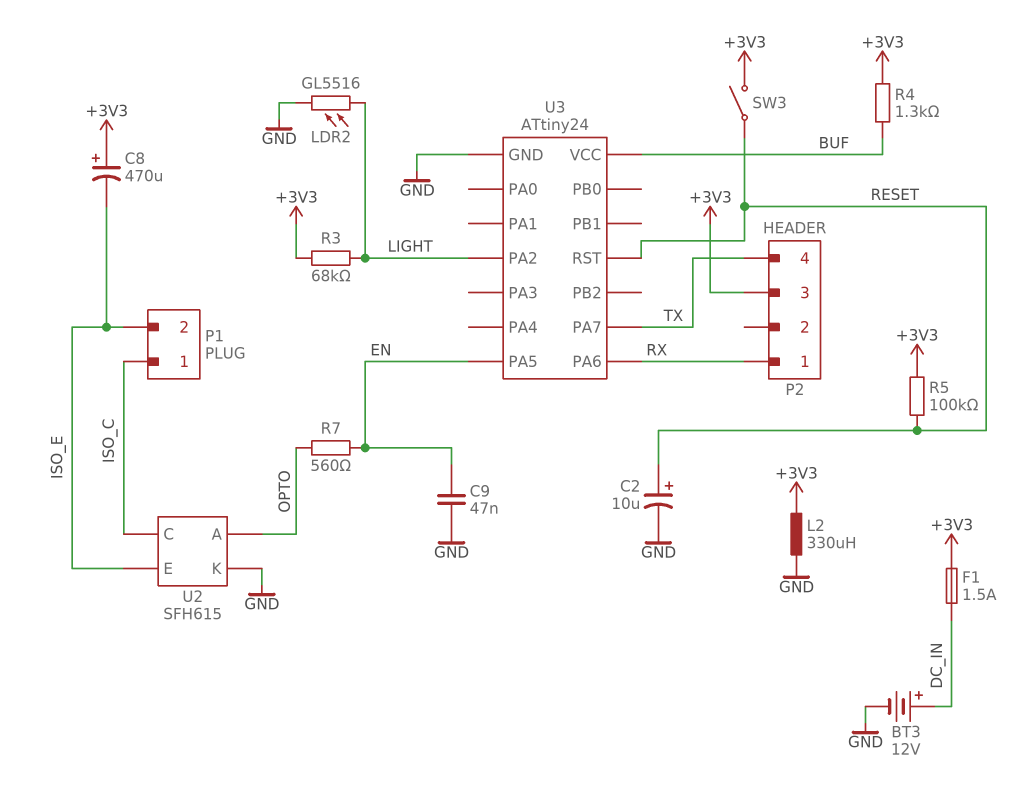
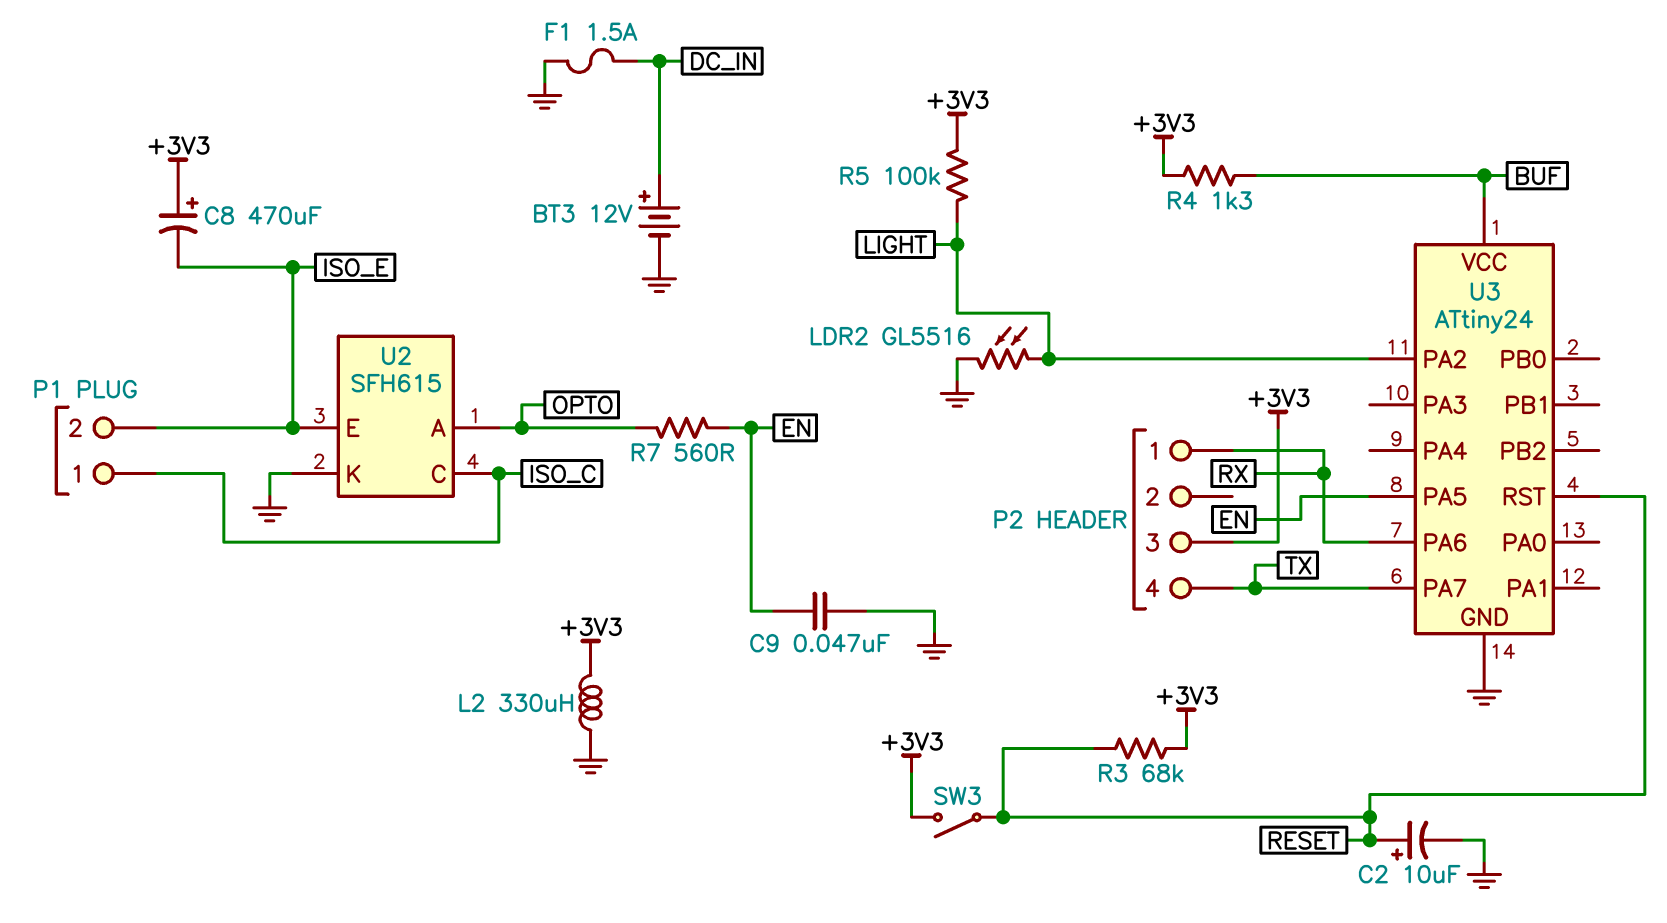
F1: 1.5A (+3V3, DC_IN) -> 1.5A (DC_IN, GND)
R3: 68k (+3V3, LIGHT) -> 68k (+3V3, RESET)
R5: 100k (+3V3, RESET) -> 100k (+3V3, LIGHT)

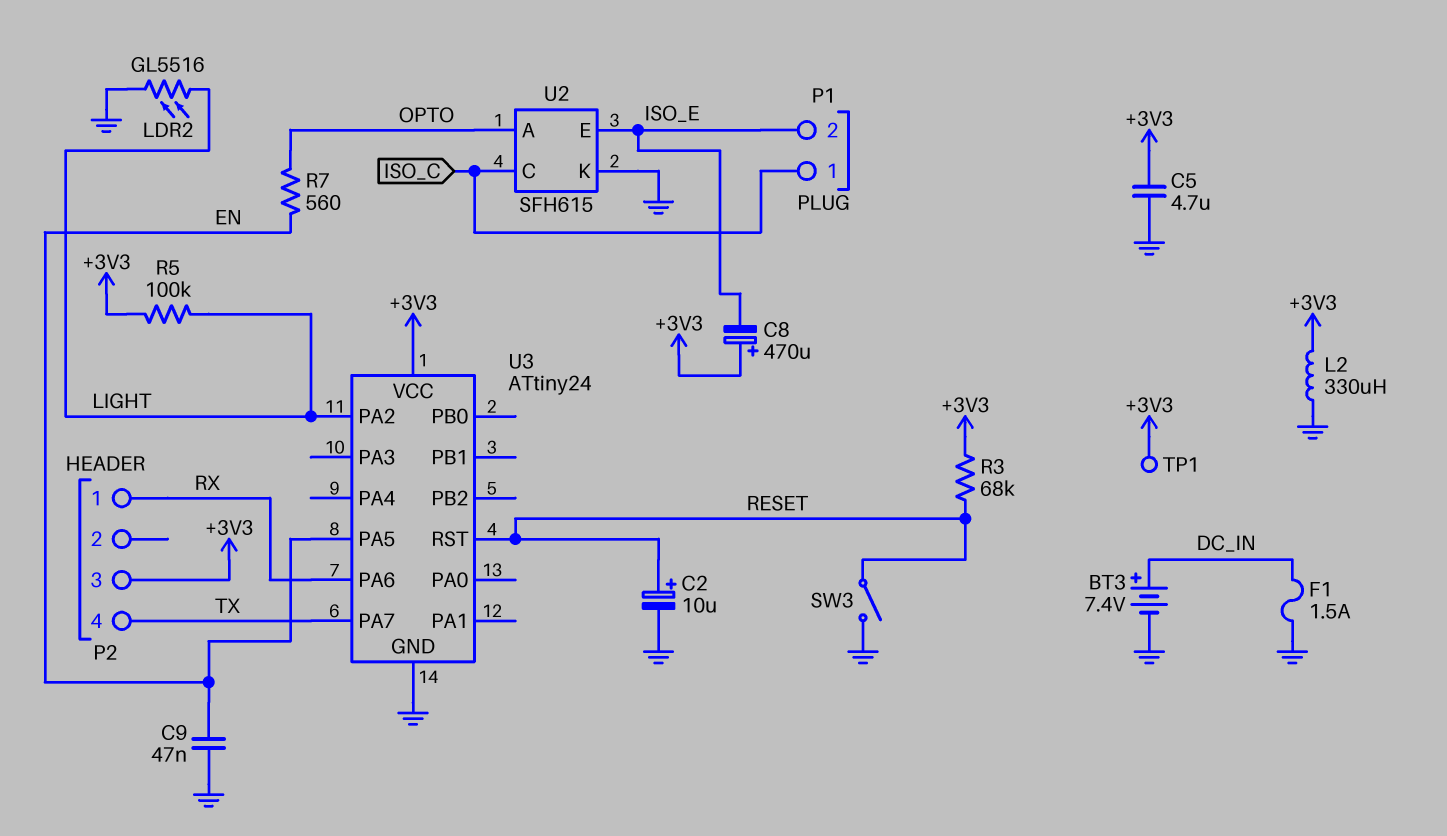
BT3: 12V (plus DC_IN, minus GND) -> 7.4V (plus DC_IN, minus GND)
C5: none -> 4.7uF (+3V3, GND)
R4: 1.3k (+3V3, BUF) -> none
SW3: switch (+3V3, RESET) -> switch (GND, RESET)
TP1: none -> test point (+3V3)
U3 pin VCC: BUF -> +3V3

